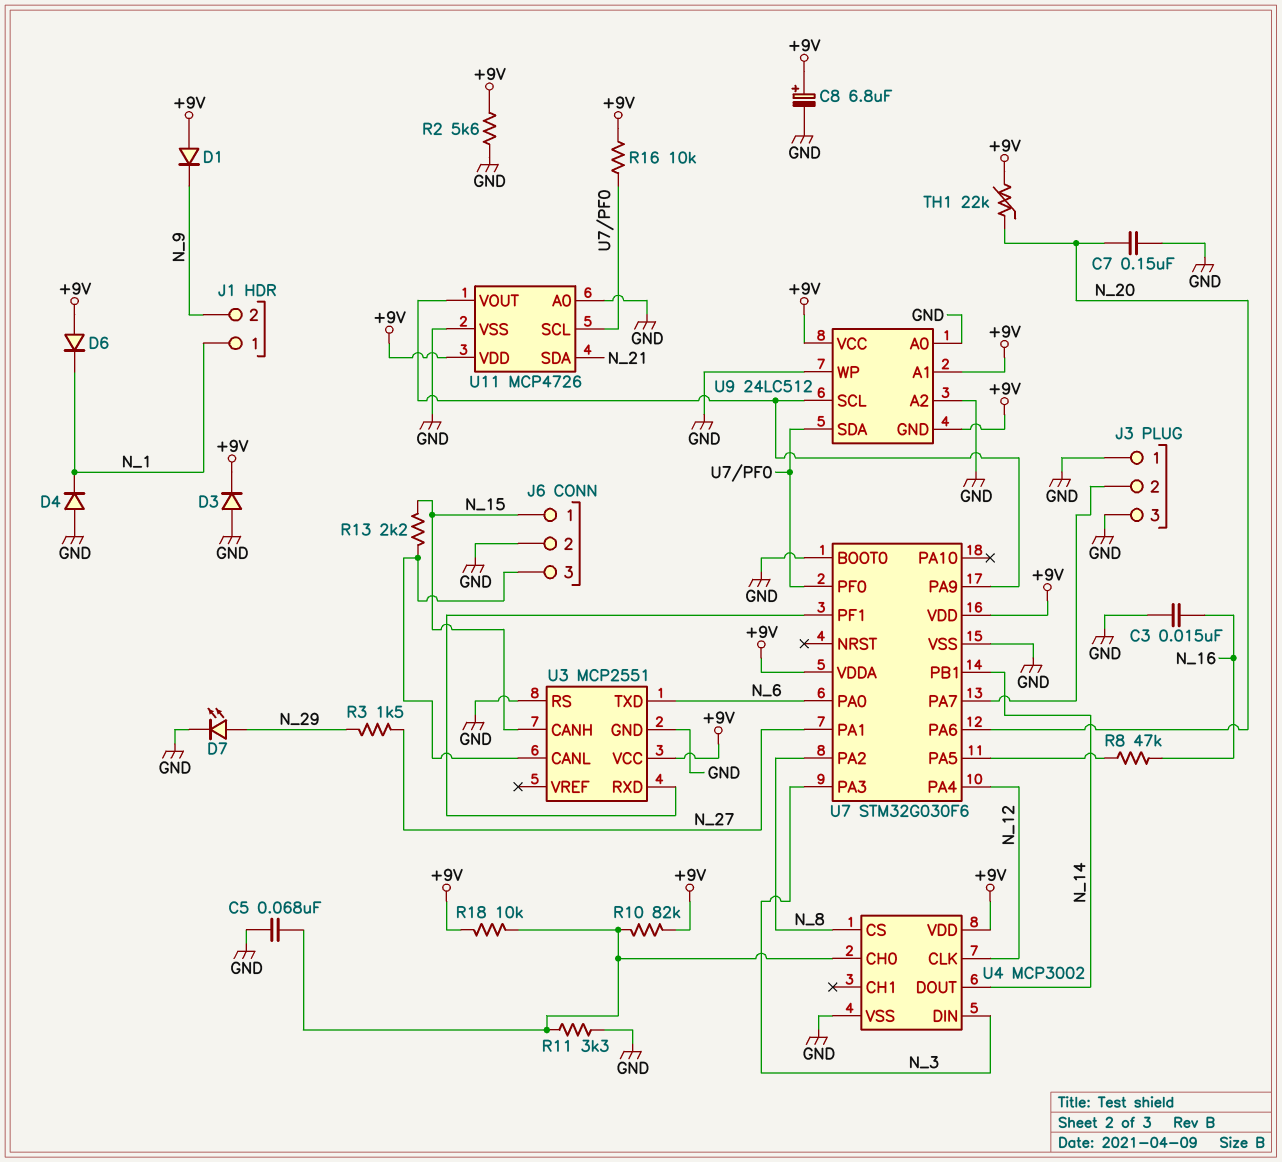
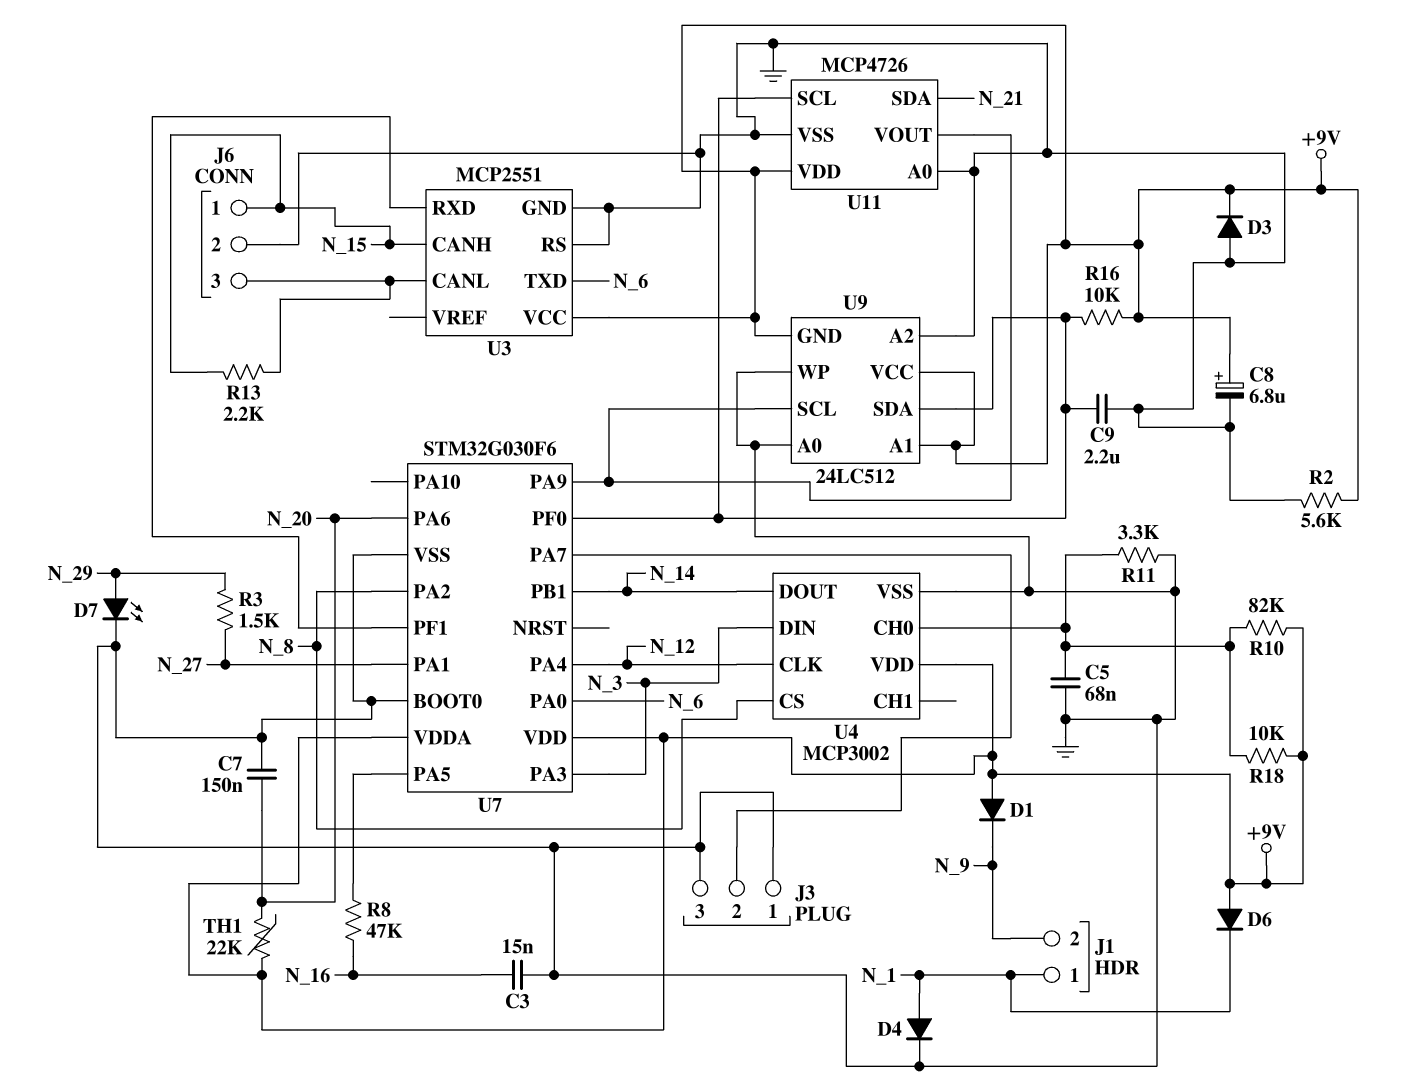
C9: none -> 2.2uF (GND, U7/PF0)
D4: diode (A GND, K N_1) -> diode (A N_1, K GND)

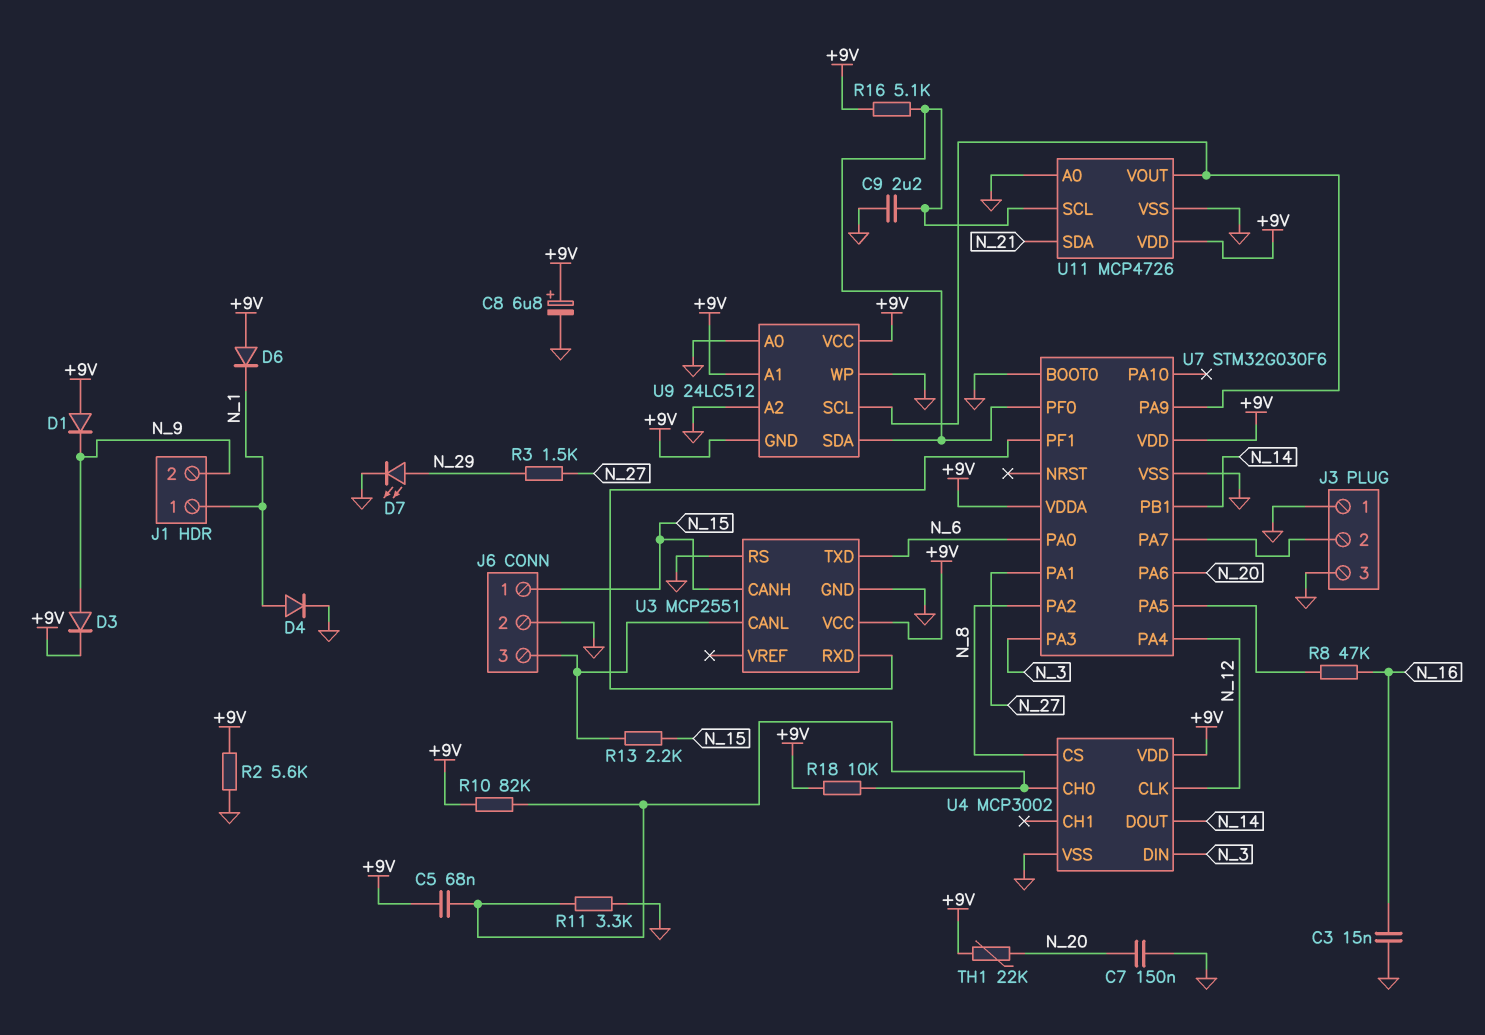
C5: 68nF (GND, U4/CH0) -> 68nF (+9V, U4/CH0)
D3: diode (A GND, K +9V) -> diode (A N_9, K +9V)
R16: 10k (+9V, U7/PF0) -> 5.1k (+9V, U7/PF0)

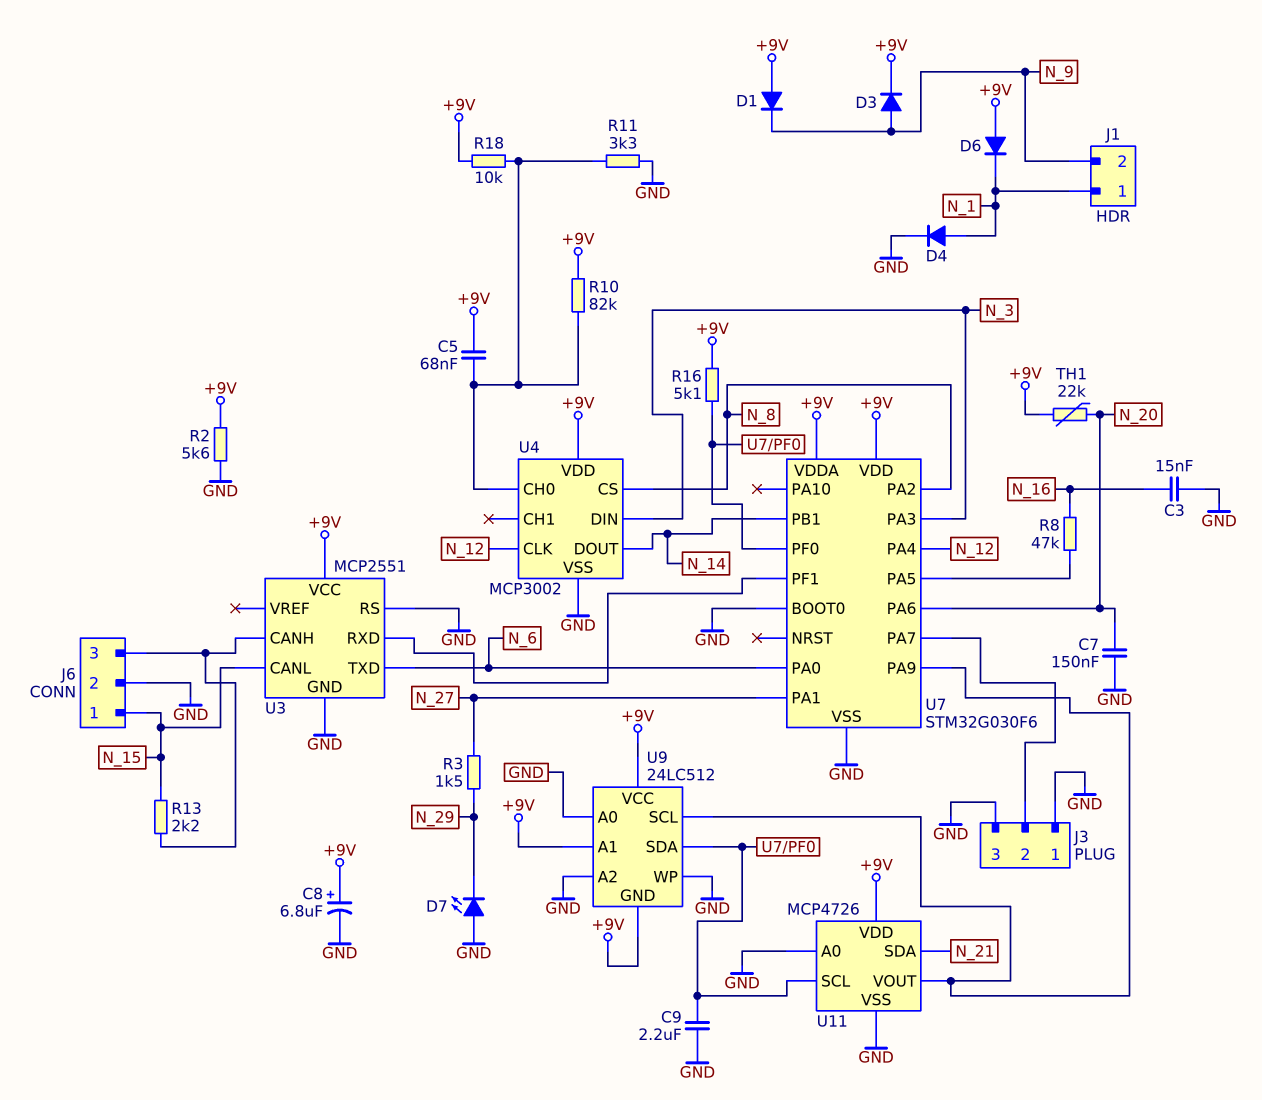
D7: LED (A N_29, K GND) -> LED (A GND, K N_29)
U3 pin CANH: N_15 -> J6/3
U3 pin CANL: J6/3 -> N_15

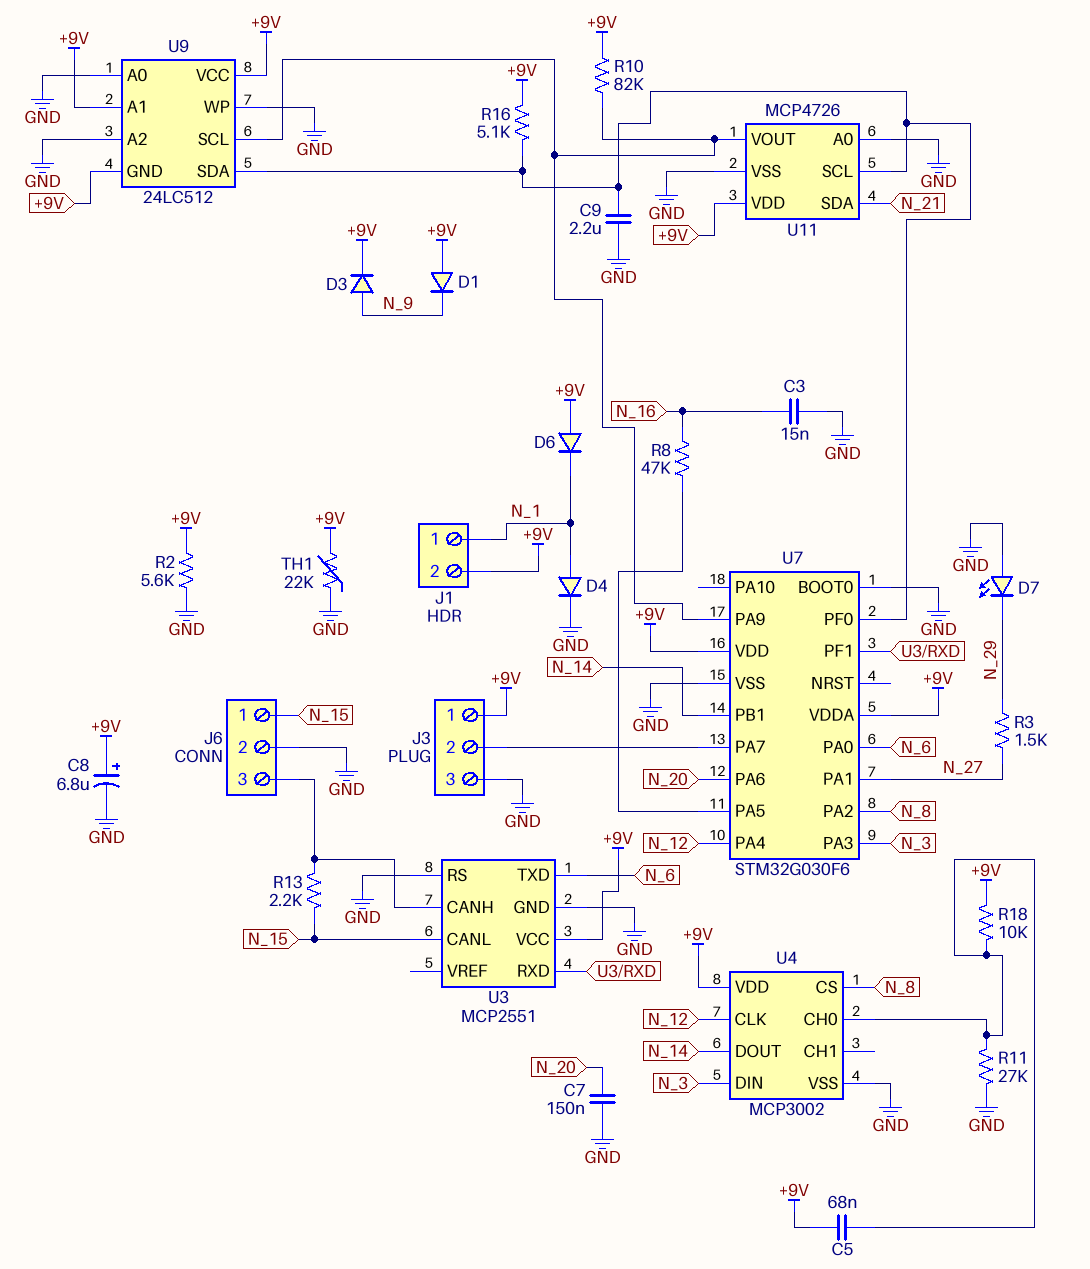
J1 pin 2: N_9 -> +9V
J3 pin 1: GND -> +9V
R10: 82k (+9V, U4/CH0) -> 82k (+9V, U7/PA9)
R11: 3.3k (GND, U4/CH0) -> 27k (GND, U4/CH0)
TH1: 22k (+9V, N_20) -> 22k (+9V, GND)

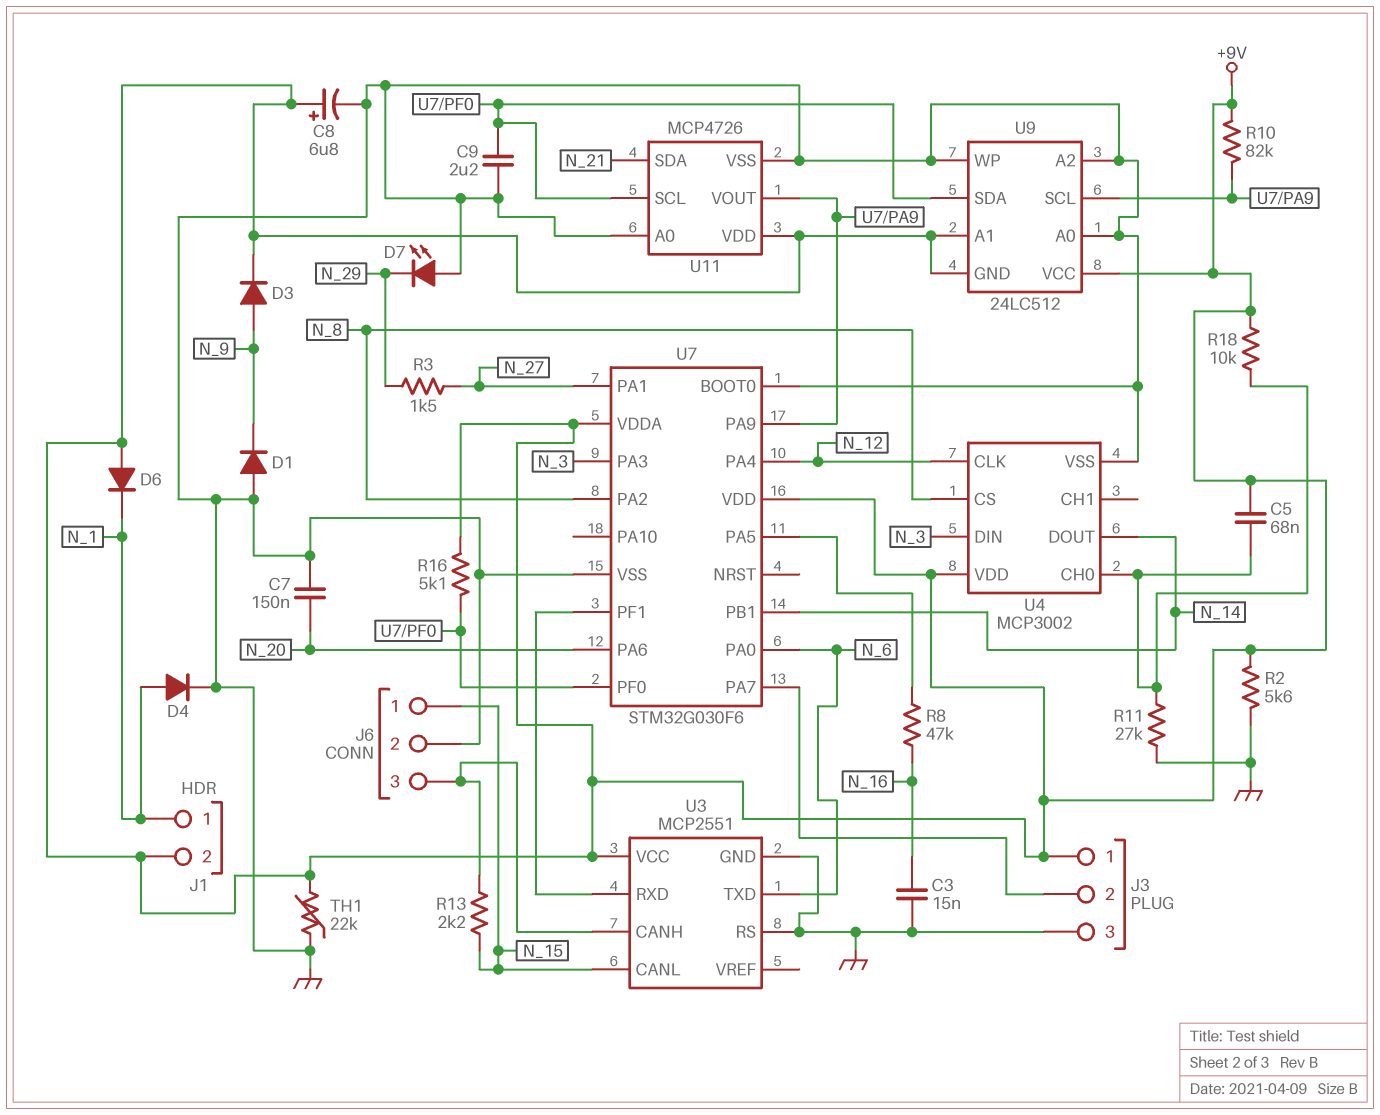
D1: diode (A +9V, K N_9) -> diode (A GND, K N_9)

